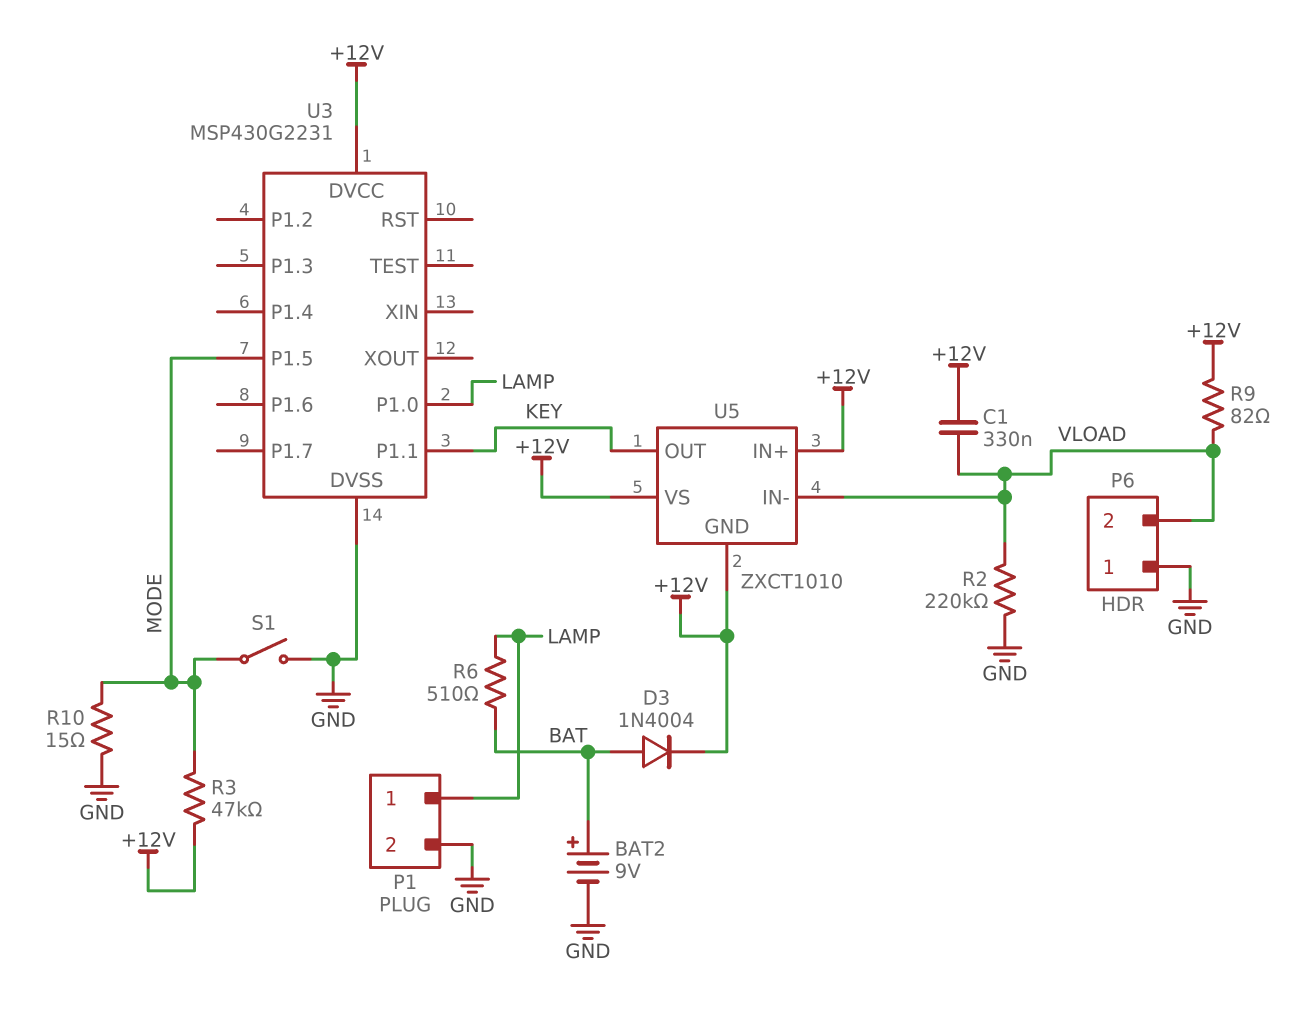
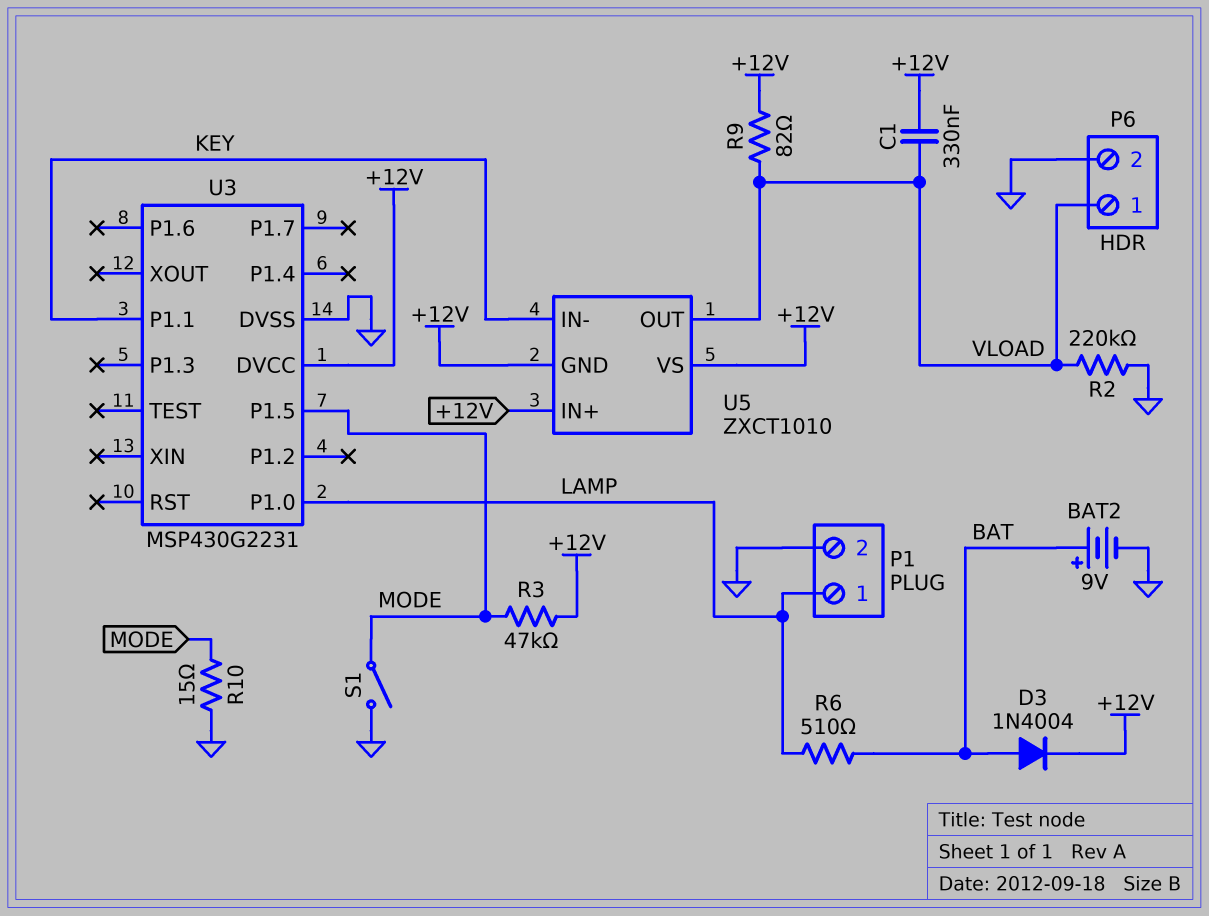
P6 pin 1: GND -> VLOAD
P6 pin 2: VLOAD -> GND
U5 pin IN-: VLOAD -> KEY
U5 pin OUT: KEY -> VLOAD

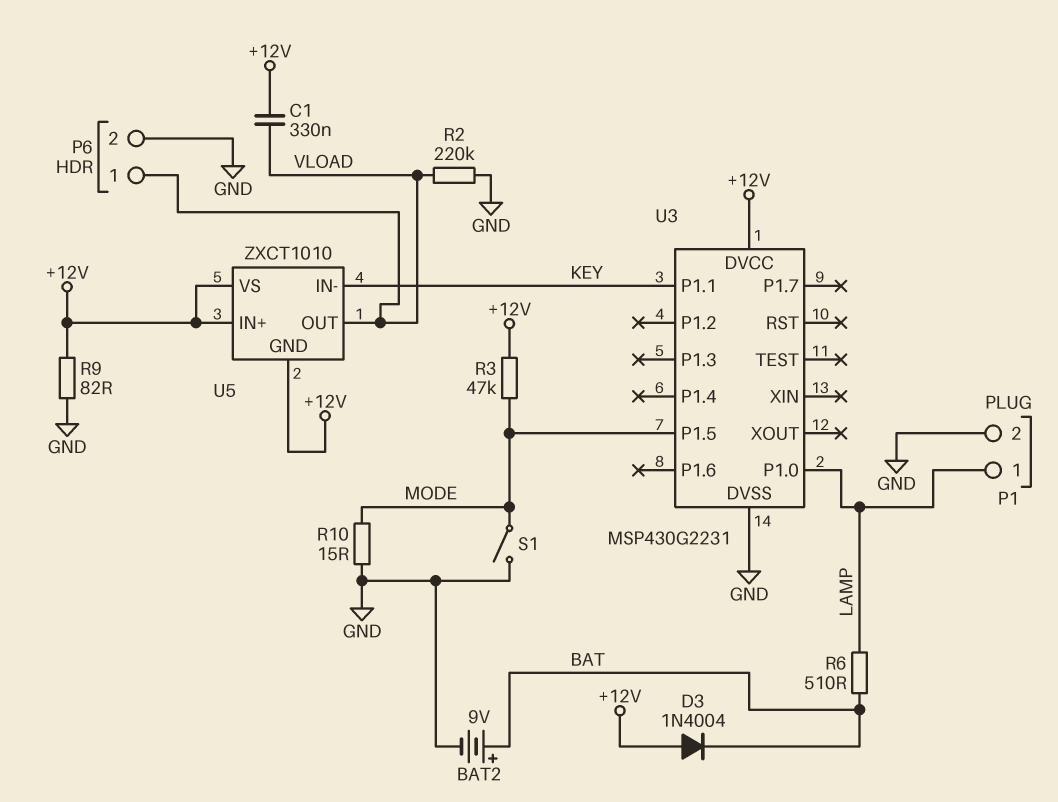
D3: diode 1N4004 (A BAT, K +12V) -> diode 1N4004 (A +12V, K BAT)
R9: 82 (+12V, VLOAD) -> 82 (+12V, GND)

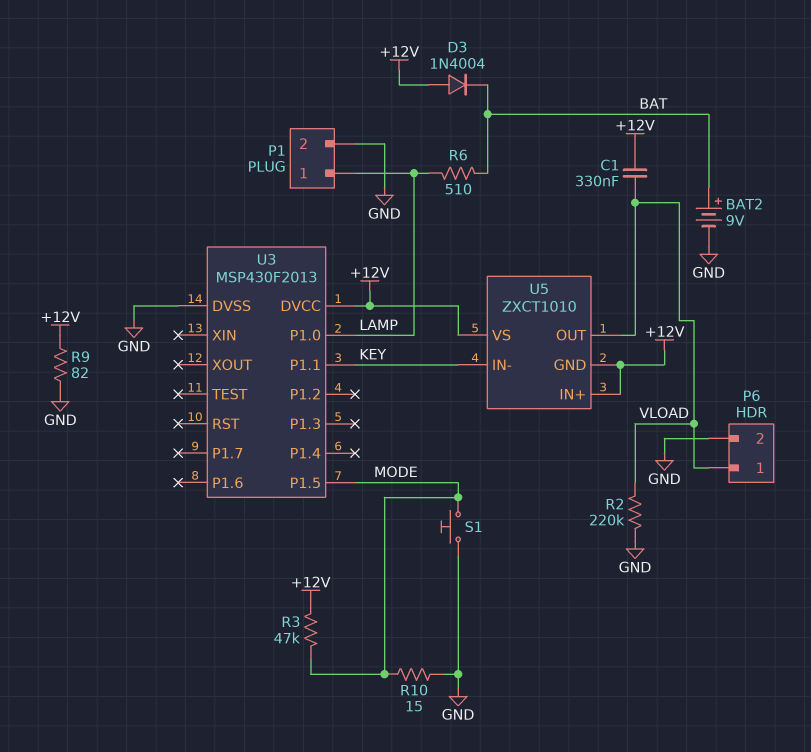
S1: switch (GND, MODE) -> button (GND, MODE)
U3: MSP430G2231 -> MSP430F2013

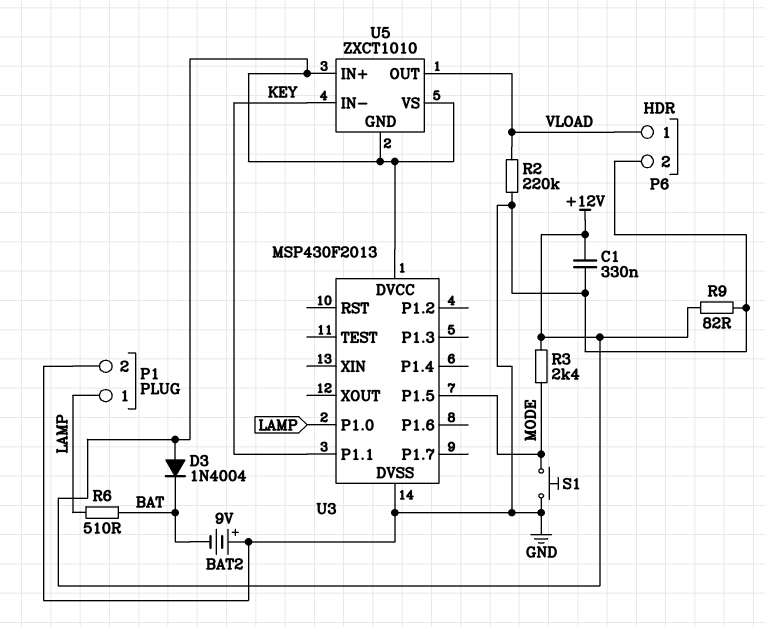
BAT2: 9V (plus BAT, minus GND) -> 9V (plus GND, minus BAT)
C1: 330nF (+12V, VLOAD) -> 330nF (+12V, GND)
R3: 47k (+12V, MODE) -> 2.4k (+12V, MODE)
R10: 15 (GND, MODE) -> none

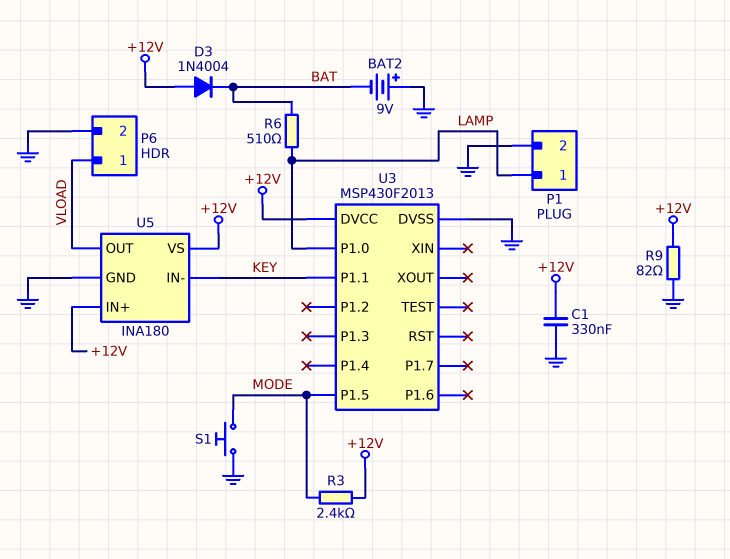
R2: 220k (GND, VLOAD) -> none
U5: ZXCT1010 -> INA180
U5 pin GND: +12V -> GND

